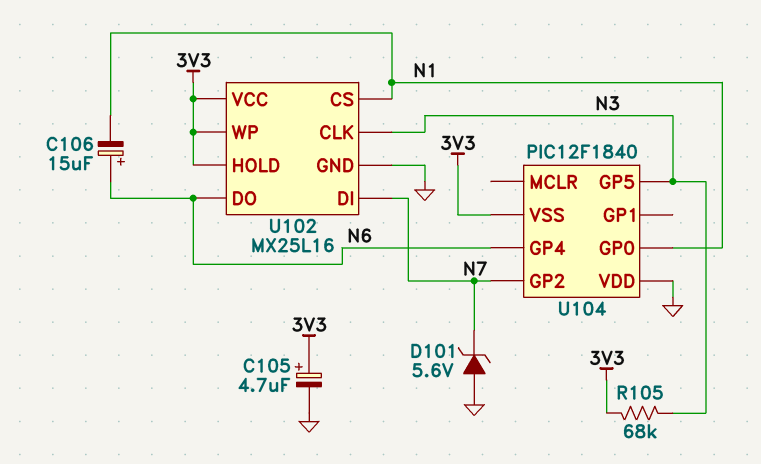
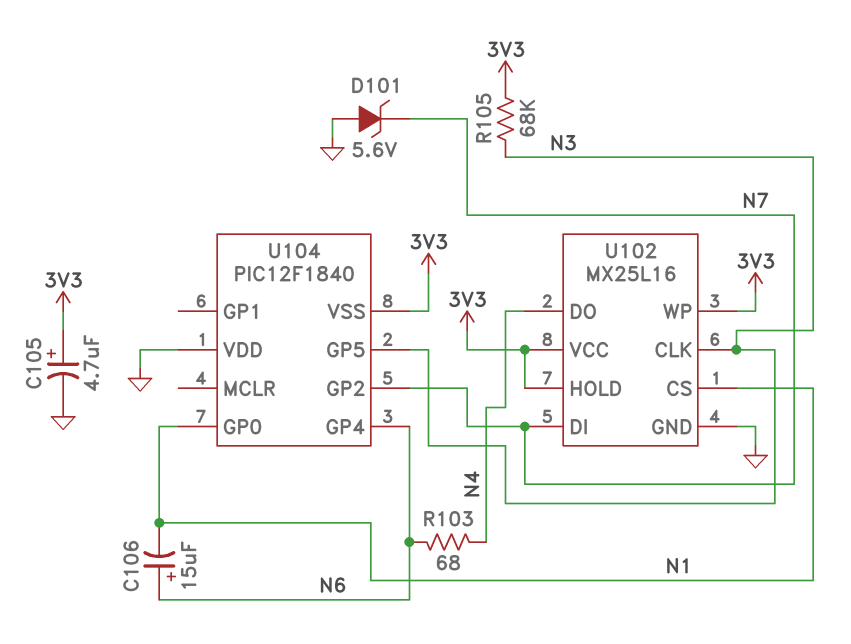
R103: none -> 68 (N4, N6)
U102 pin DO: N6 -> N4

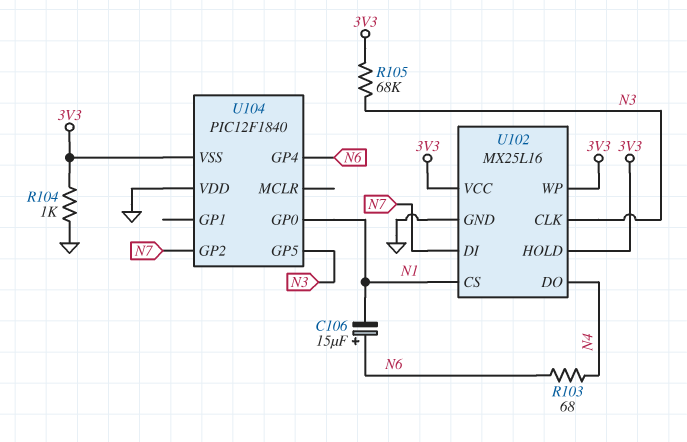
C105: 4.7uF (plus 3V3, minus GND) -> none
D101: zener 5.6V (A GND, K N7) -> none
R104: none -> 1k (3V3, GND)

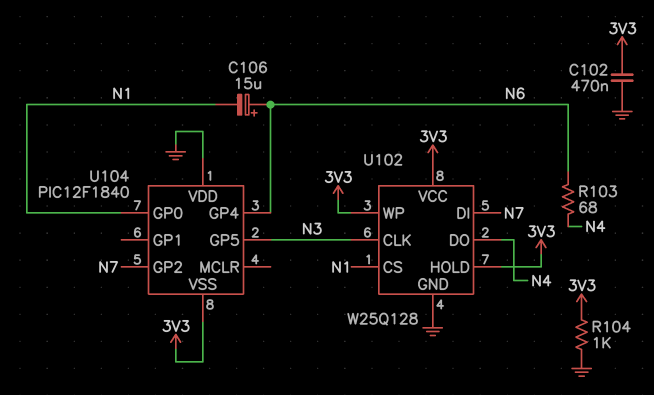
C102: none -> 470nF (3V3, GND)
R105: 68k (3V3, N3) -> none
U102: MX25L16 -> W25Q128

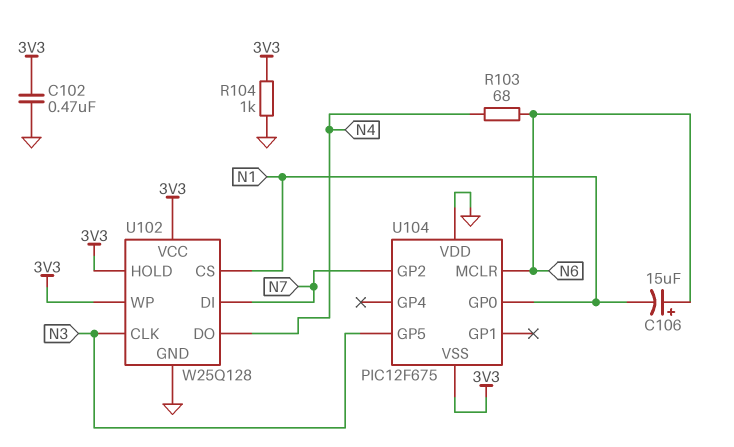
U104: PIC12F1840 -> PIC12F675
U104 pin GP4: N6 -> none
U104 pin MCLR: none -> N6

